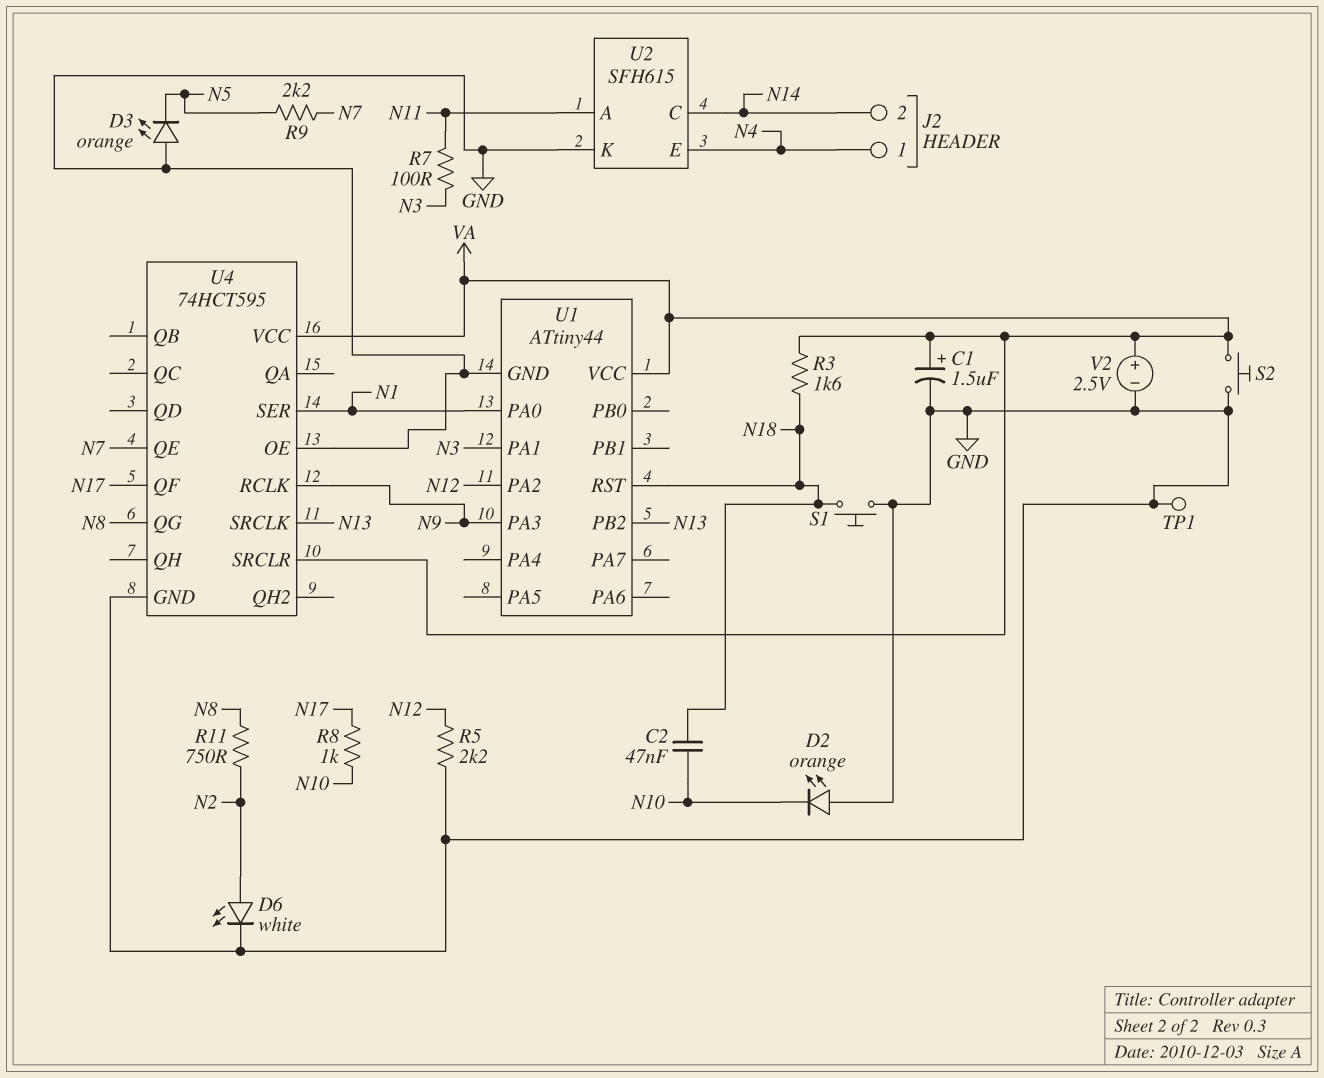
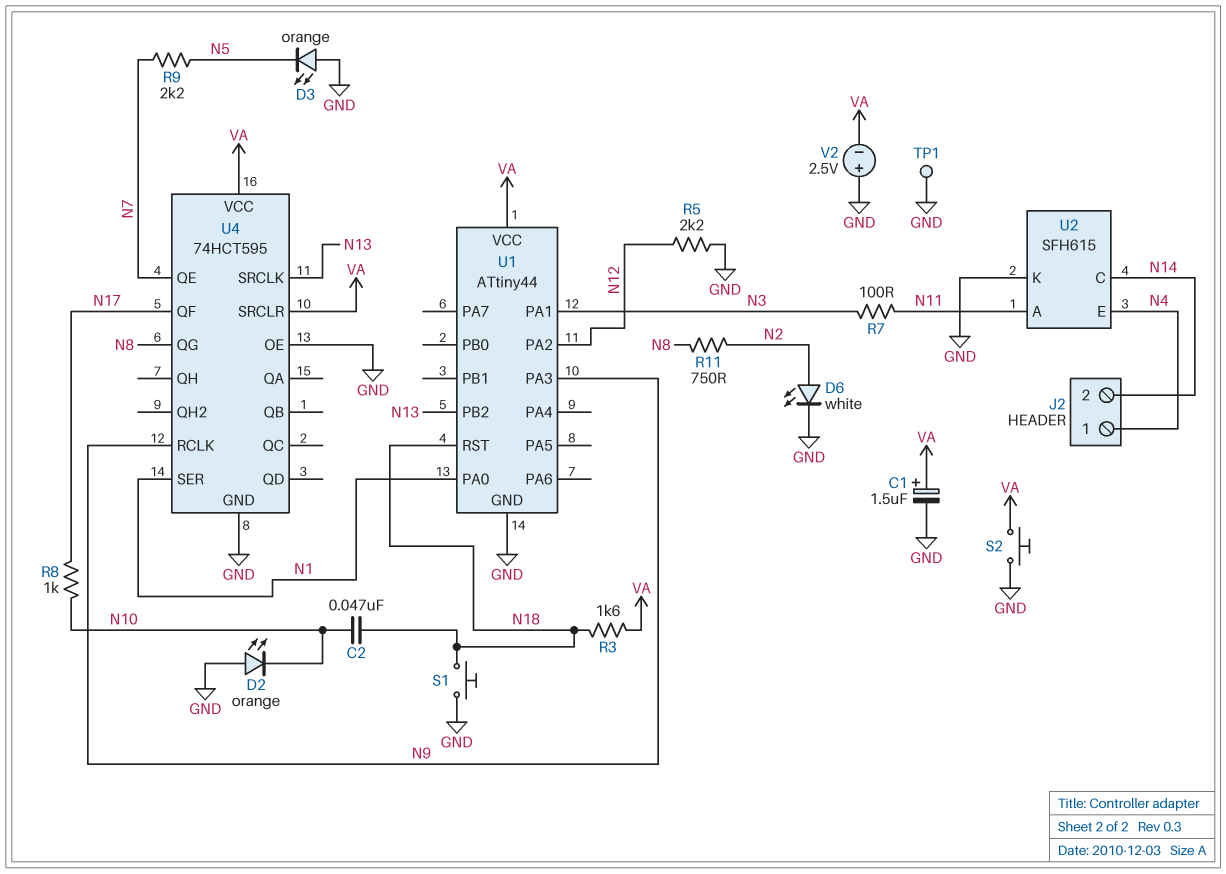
V2: 2.5V (plus VA, minus GND) -> 2.5V (plus GND, minus VA)

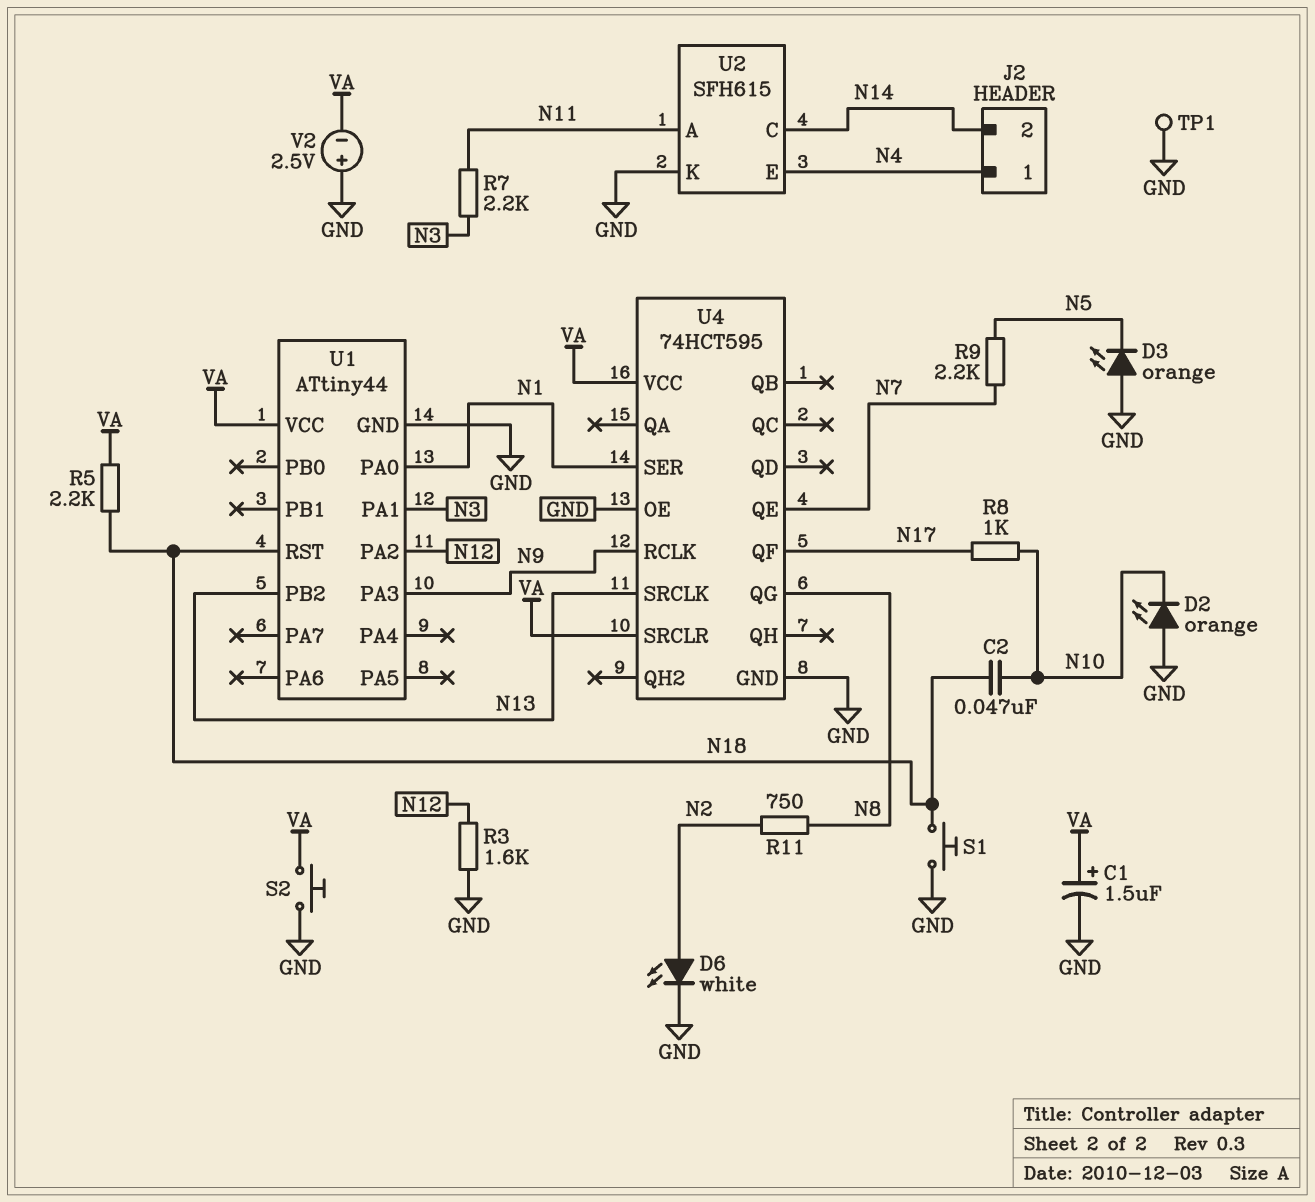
R3: 1.6k (N18, VA) -> 1.6k (GND, N12)
R5: 2.2k (GND, N12) -> 2.2k (N18, VA)
R7: 100 (N3, N11) -> 2.2k (N3, N11)

